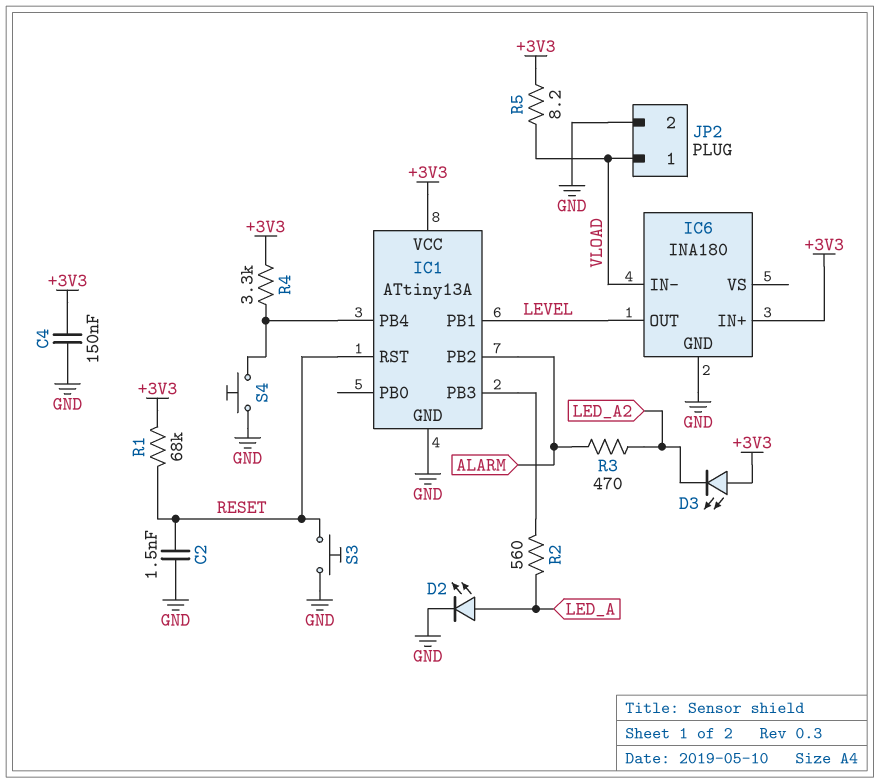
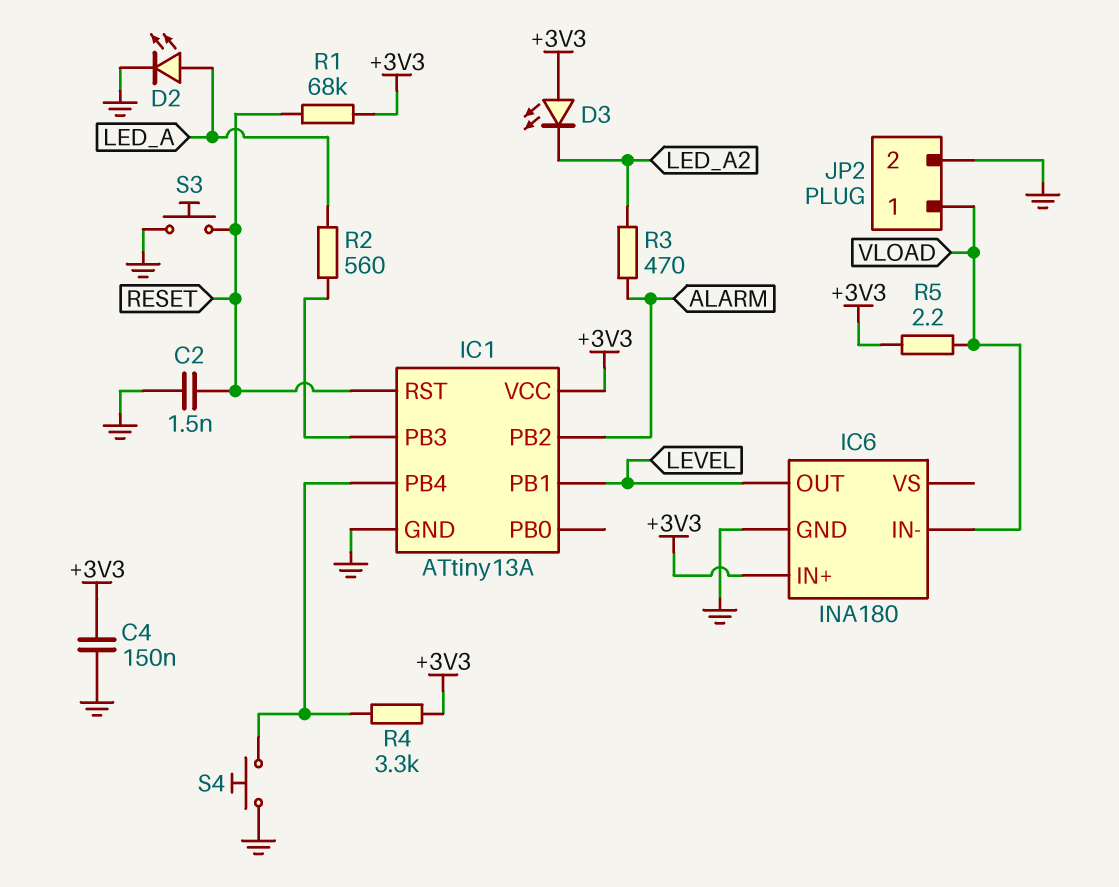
R5: 8.2 (+3V3, VLOAD) -> 2.2 (+3V3, VLOAD)

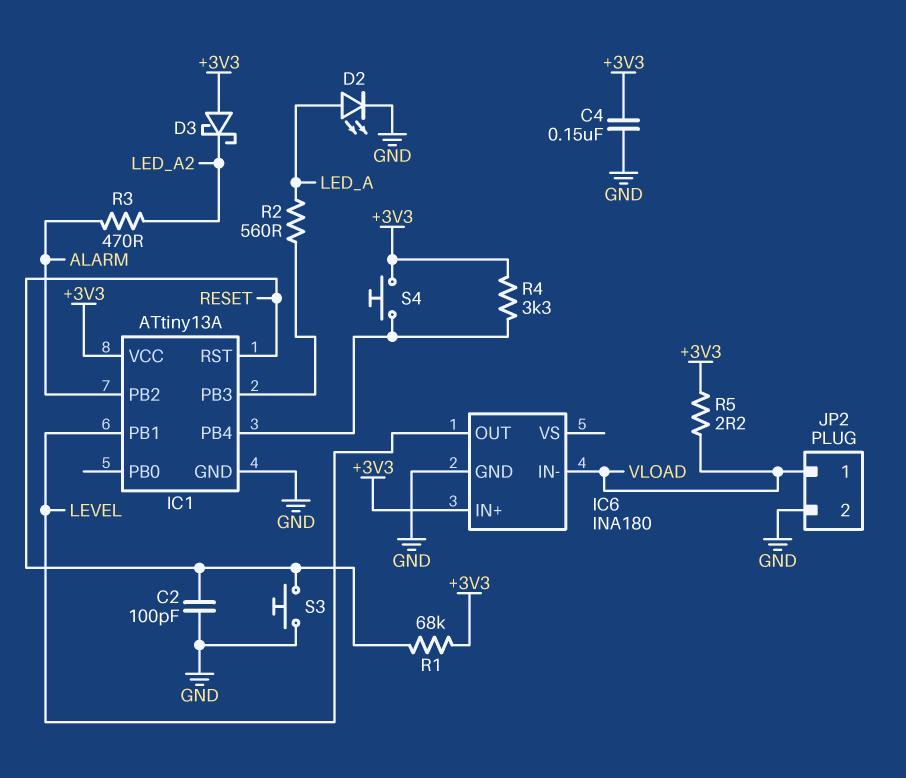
C2: 1.5nF (GND, RESET) -> 100pF (GND, RESET)
D3: LED (A +3V3, K LED_A2) -> schottky (A +3V3, K LED_A2)
S4: button (GND, IC1/PB4) -> button (+3V3, IC1/PB4)

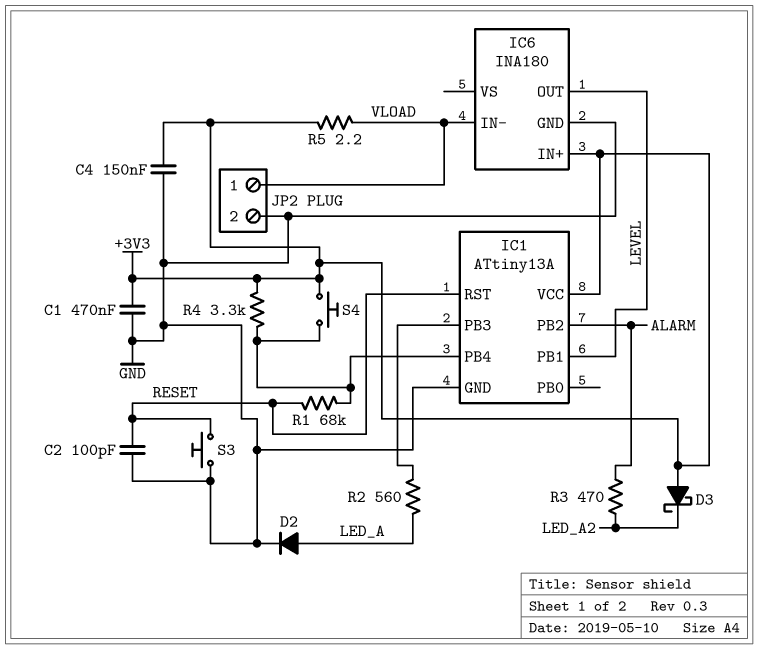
C1: none -> 470nF (+3V3, GND)
D2: LED (A LED_A, K GND) -> diode (A LED_A, K GND)
R1: 68k (+3V3, RESET) -> 68k (IC1/PB4, RESET)

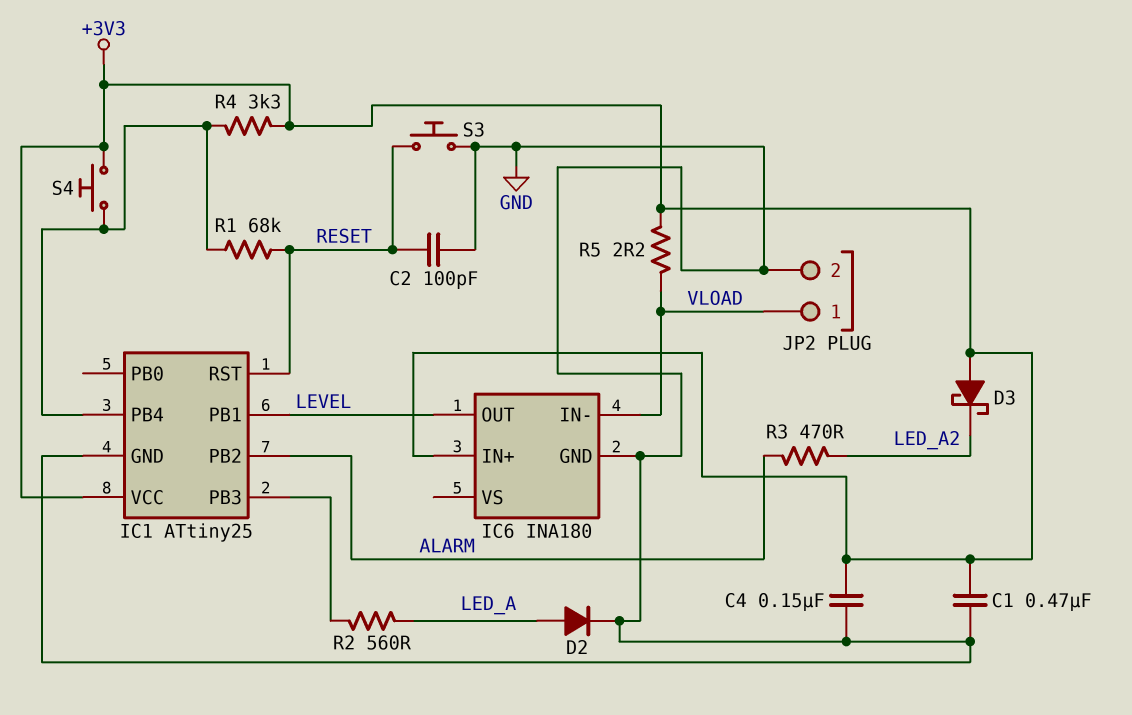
IC1: ATtiny13A -> ATtiny25

